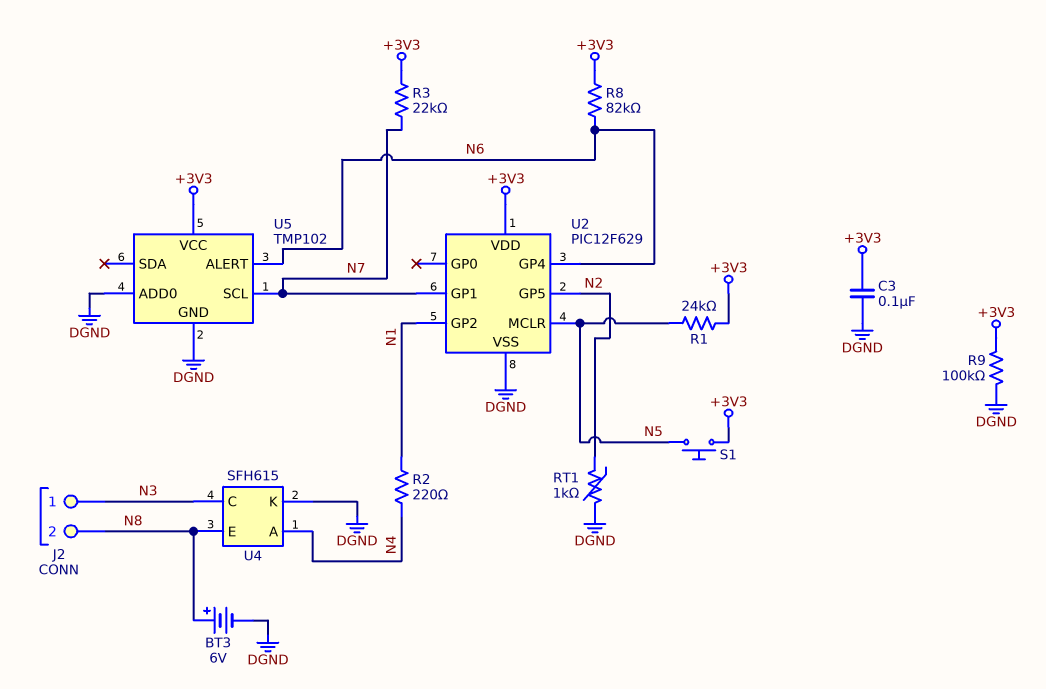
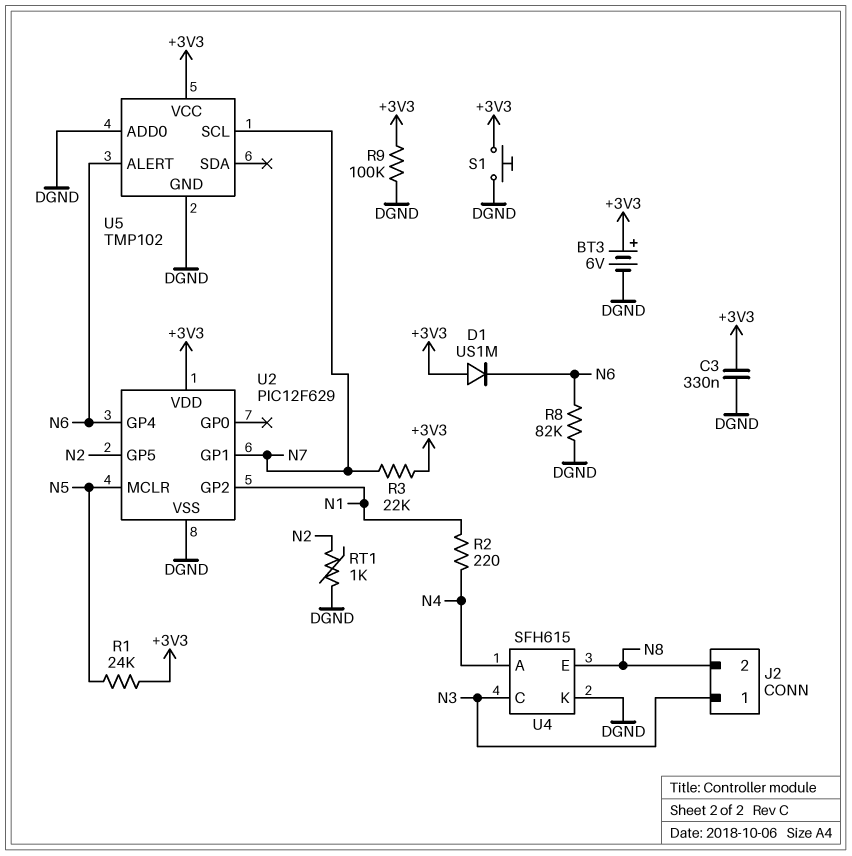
BT3: 6V (plus N8, minus DGND) -> 6V (plus +3V3, minus DGND)
C3: 100nF (+3V3, DGND) -> 330nF (+3V3, DGND)
D1: none -> diode US1M (A +3V3, K N6)
R8: 82k (+3V3, N6) -> 82k (DGND, N6)
S1: button (+3V3, N5) -> button (+3V3, DGND)

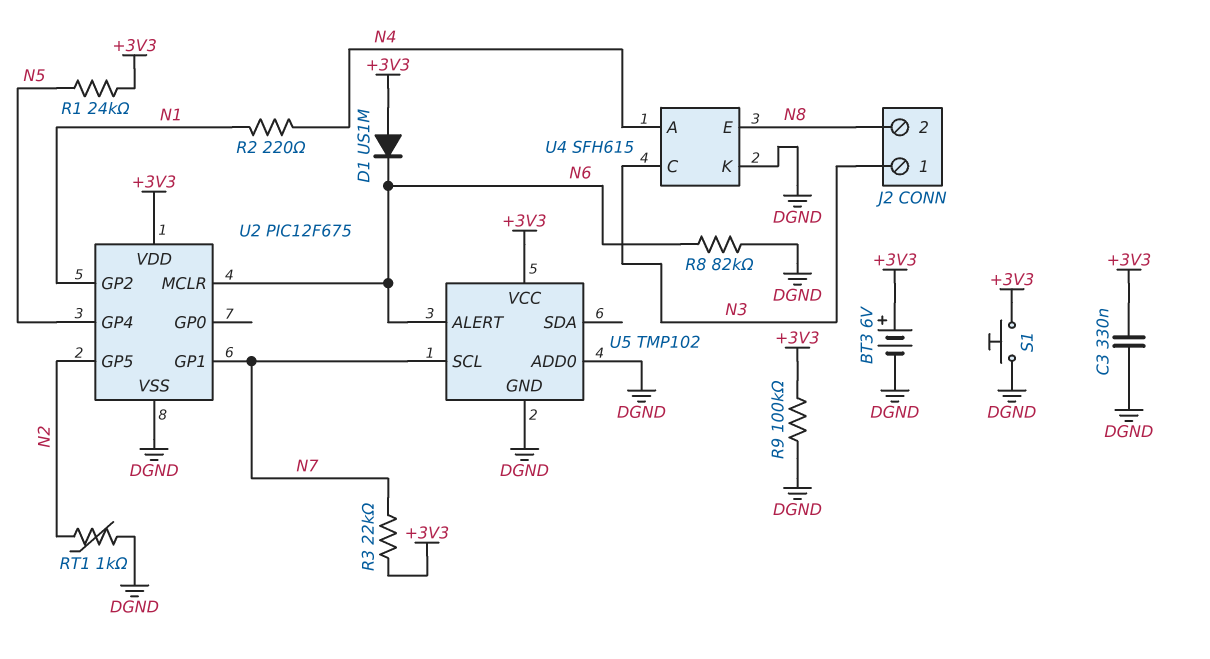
U2: PIC12F629 -> PIC12F675
U2 pin GP4: N6 -> N5
U2 pin MCLR: N5 -> N6

